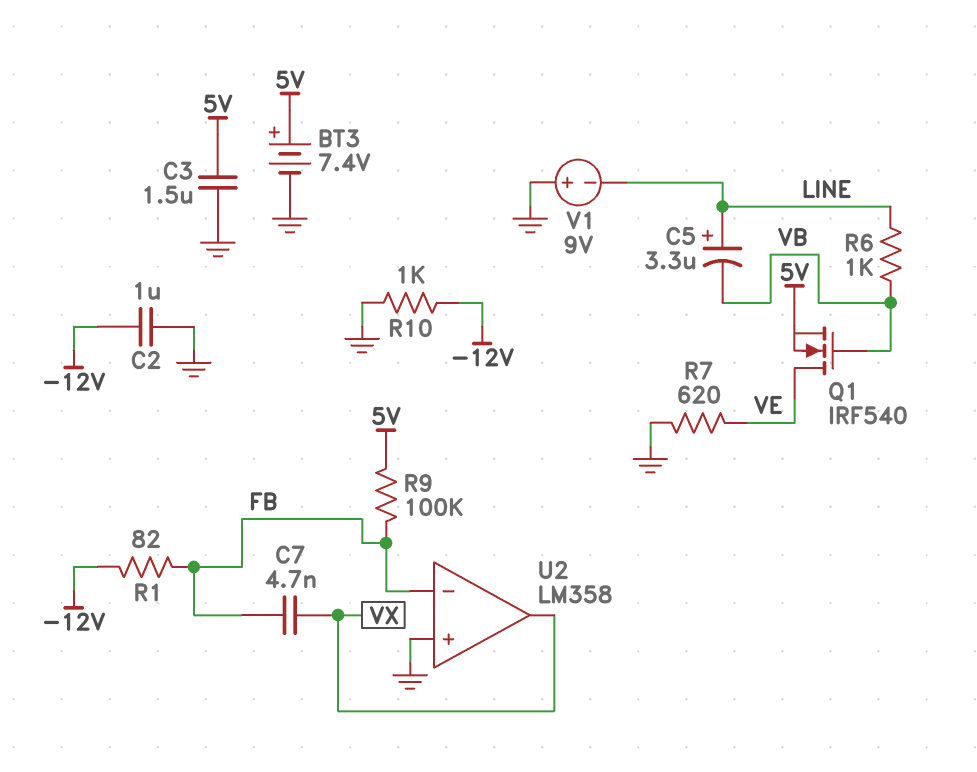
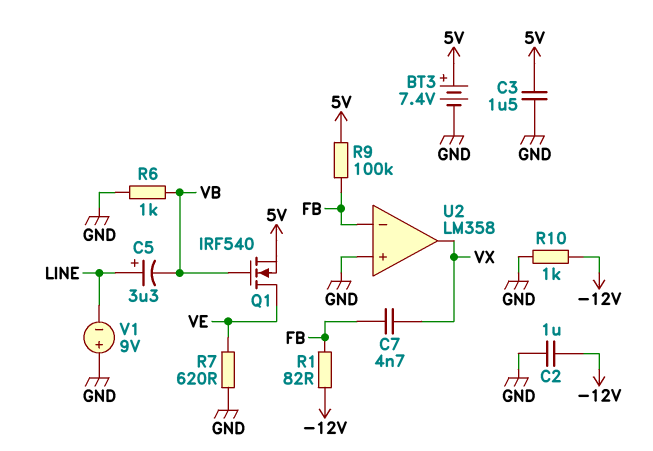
R6: 1k (LINE, VB) -> 1k (GND, VB)

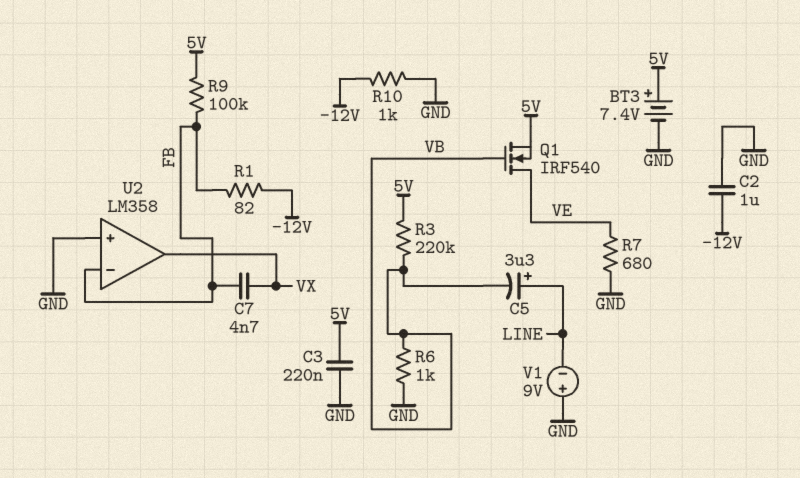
C3: 1.5uF (5V, GND) -> 220nF (5V, GND)
R3: none -> 220k (5V, VB)
R7: 620 (GND, VE) -> 680 (GND, VE)

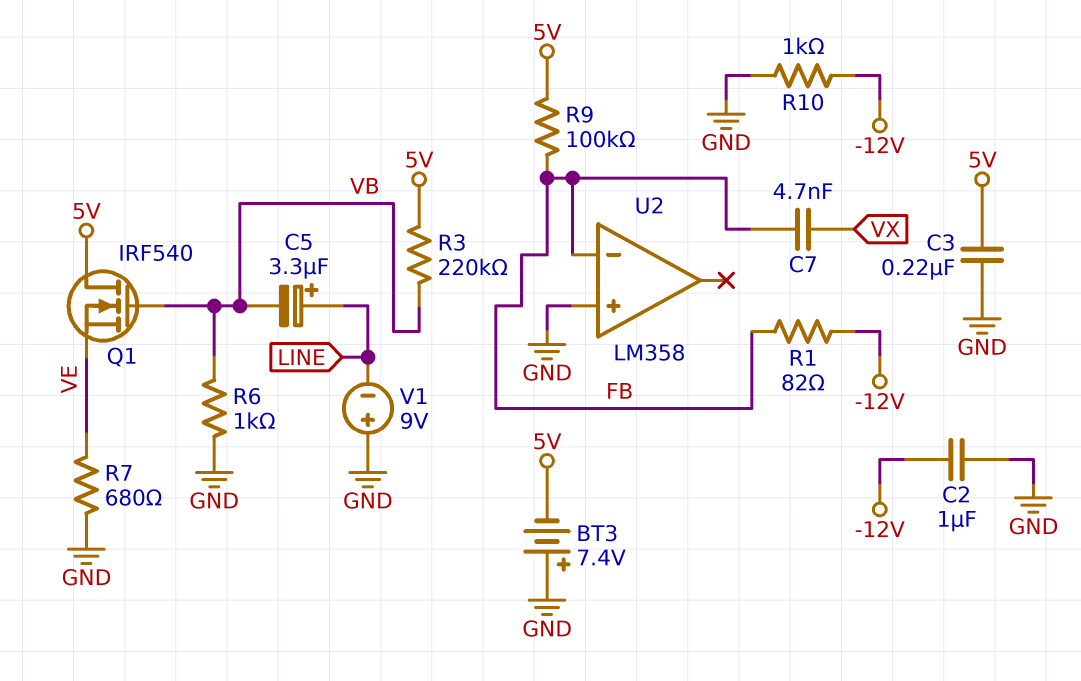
BT3: 7.4V (plus 5V, minus GND) -> 7.4V (plus GND, minus 5V)
Q1: NMOS IRF540 (G VB, D VE, S 5V) -> NMOS IRF540 (G VB, D 5V, S VE)
U2 pin out: VX -> none

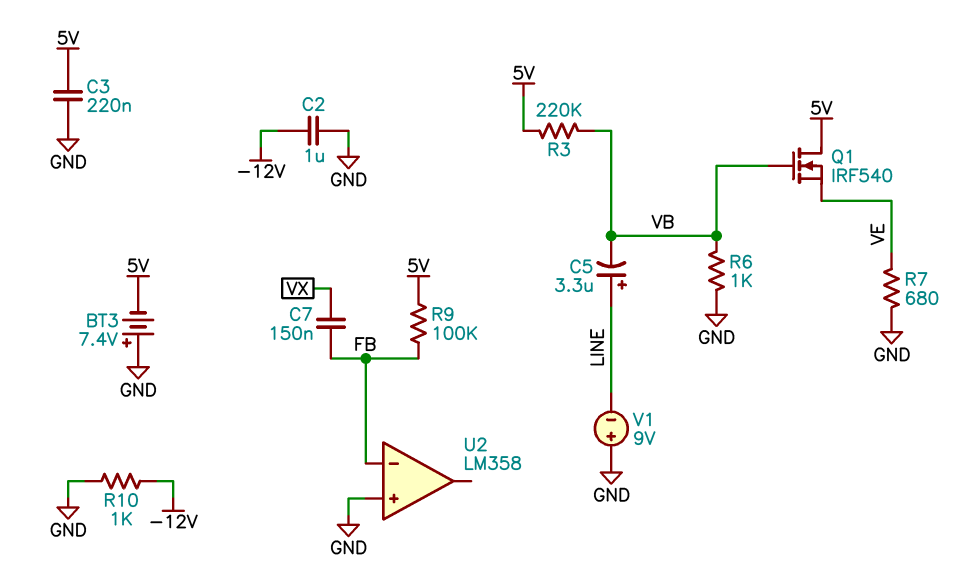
C7: 4.7nF (FB, VX) -> 150nF (FB, VX)
R1: 82 (-12V, FB) -> none

